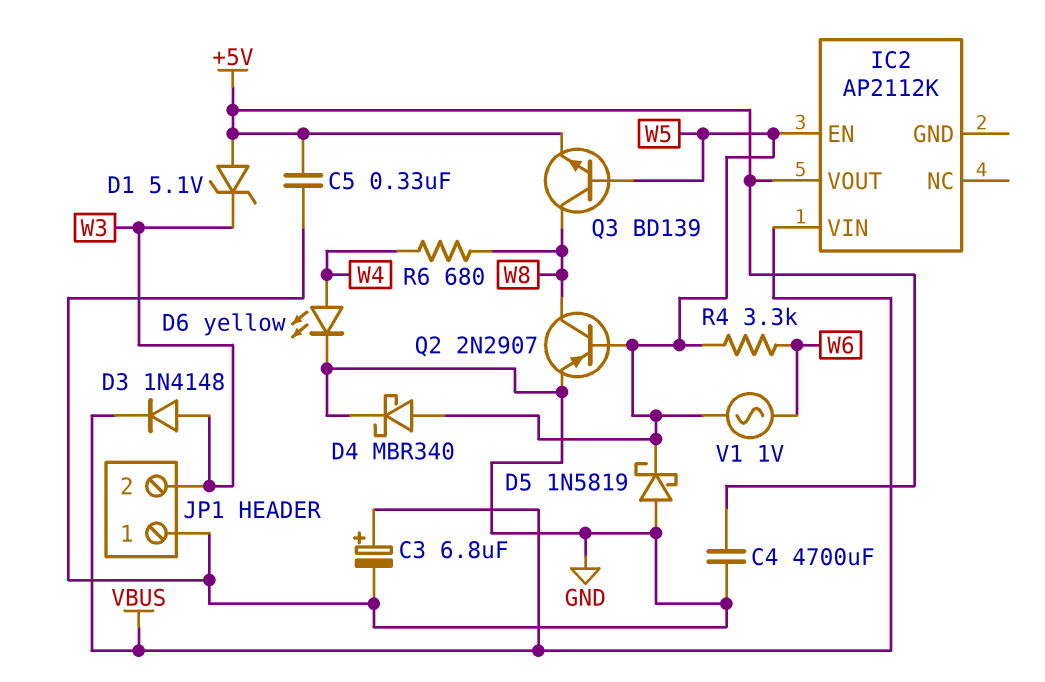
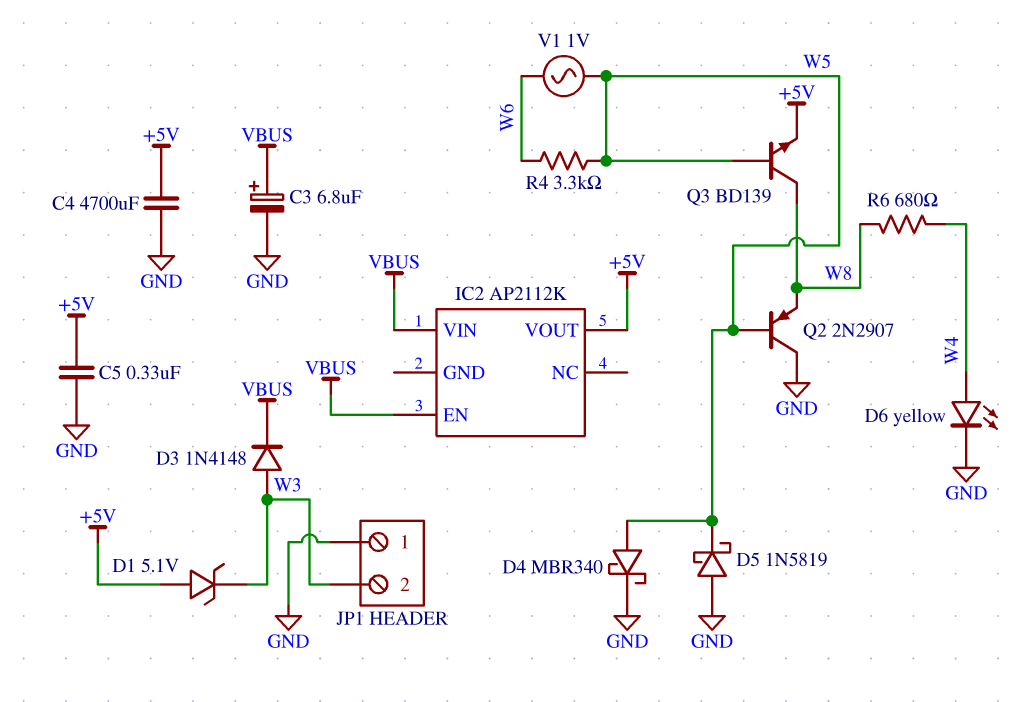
IC2 pin EN: W5 -> VBUS
Q2: PNP 2N2907 (B W5, C W8, E GND) -> PNP 2N2907 (B W5, C GND, E W8)

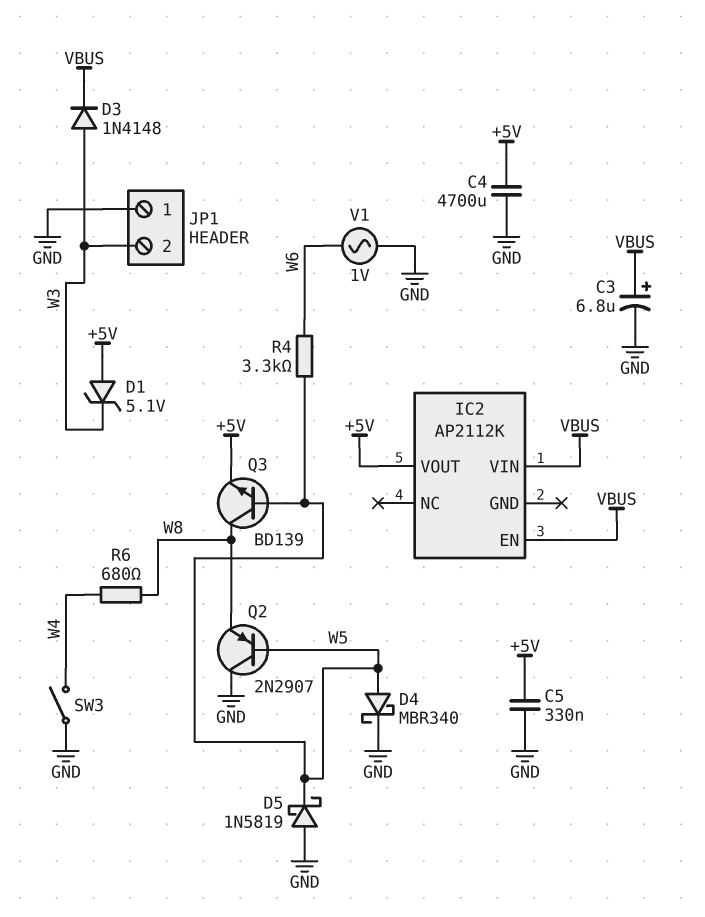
D6: LED yellow (A W4, K GND) -> none
SW3: none -> switch (GND, W4)
V1: AC 1V (W5, W6) -> AC 1V (GND, W6)

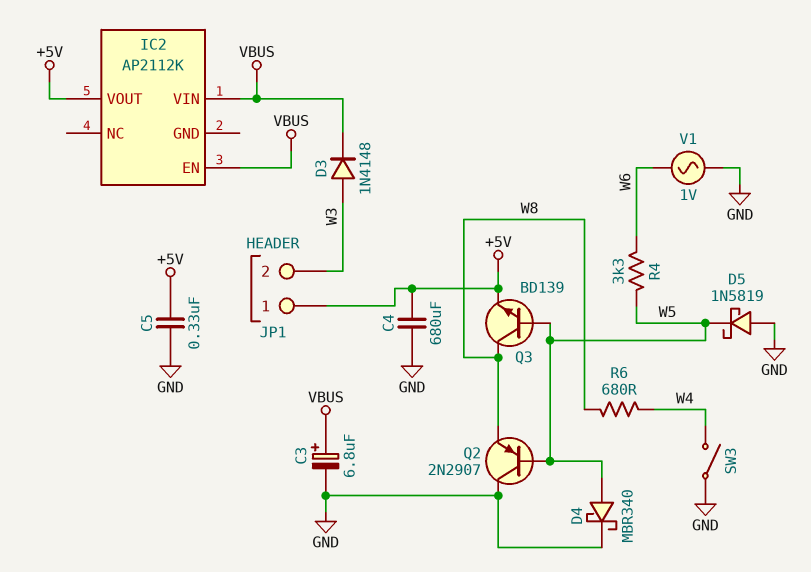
C4: 4700uF (+5V, GND) -> 680uF (+5V, GND)
D1: zener 5.1V (A +5V, K W3) -> none
JP1 pin 1: GND -> +5V

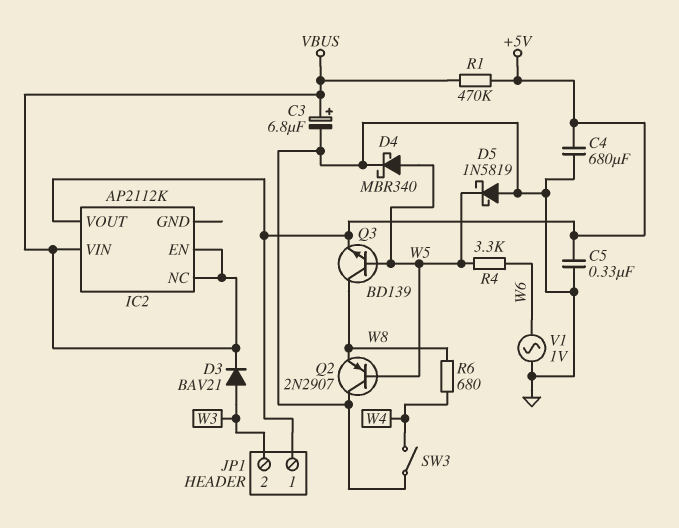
D3: diode 1N4148 (A W3, K VBUS) -> diode BAV21 (A W3, K VBUS)
IC2 pin NC: none -> VBUS
R1: none -> 470k (+5V, VBUS)

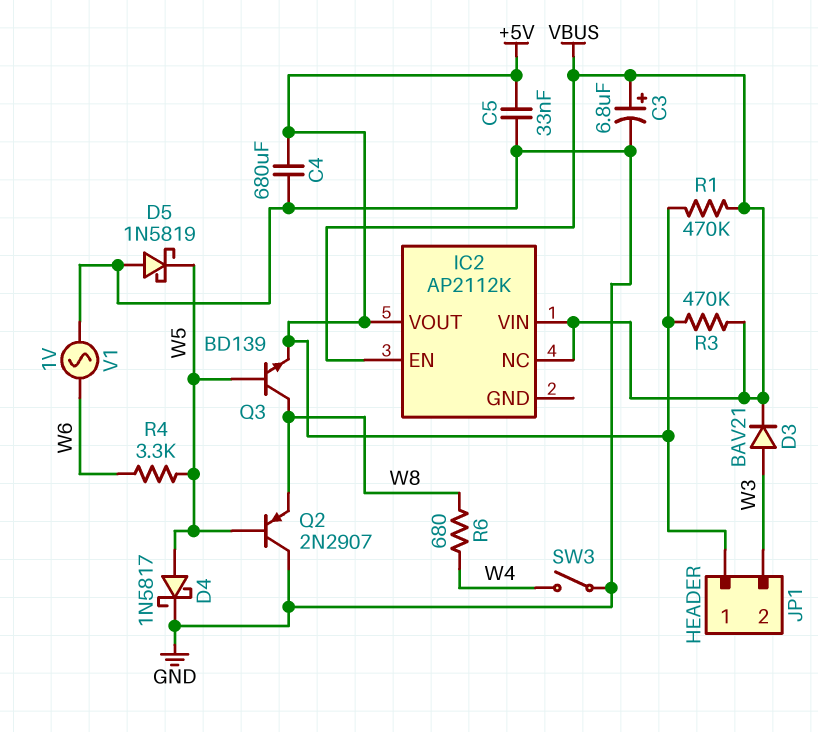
C5: 330nF (+5V, GND) -> 33nF (+5V, GND)
D4: schottky MBR340 (A W5, K GND) -> schottky 1N5817 (A W5, K GND)
R3: none -> 470k (+5V, VBUS)

